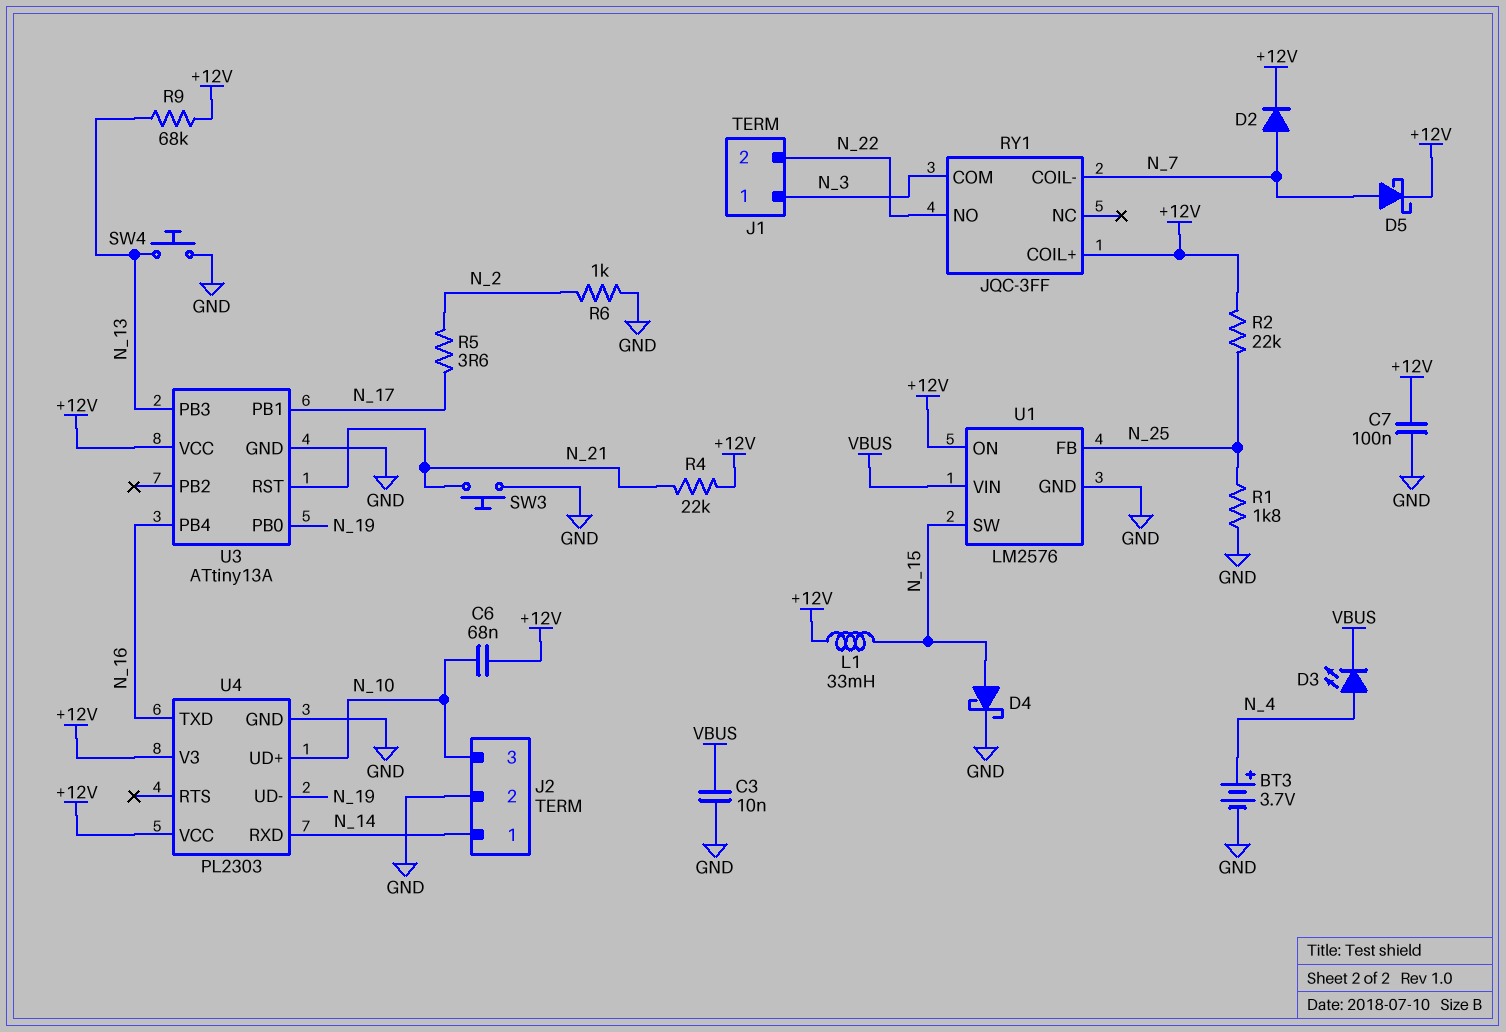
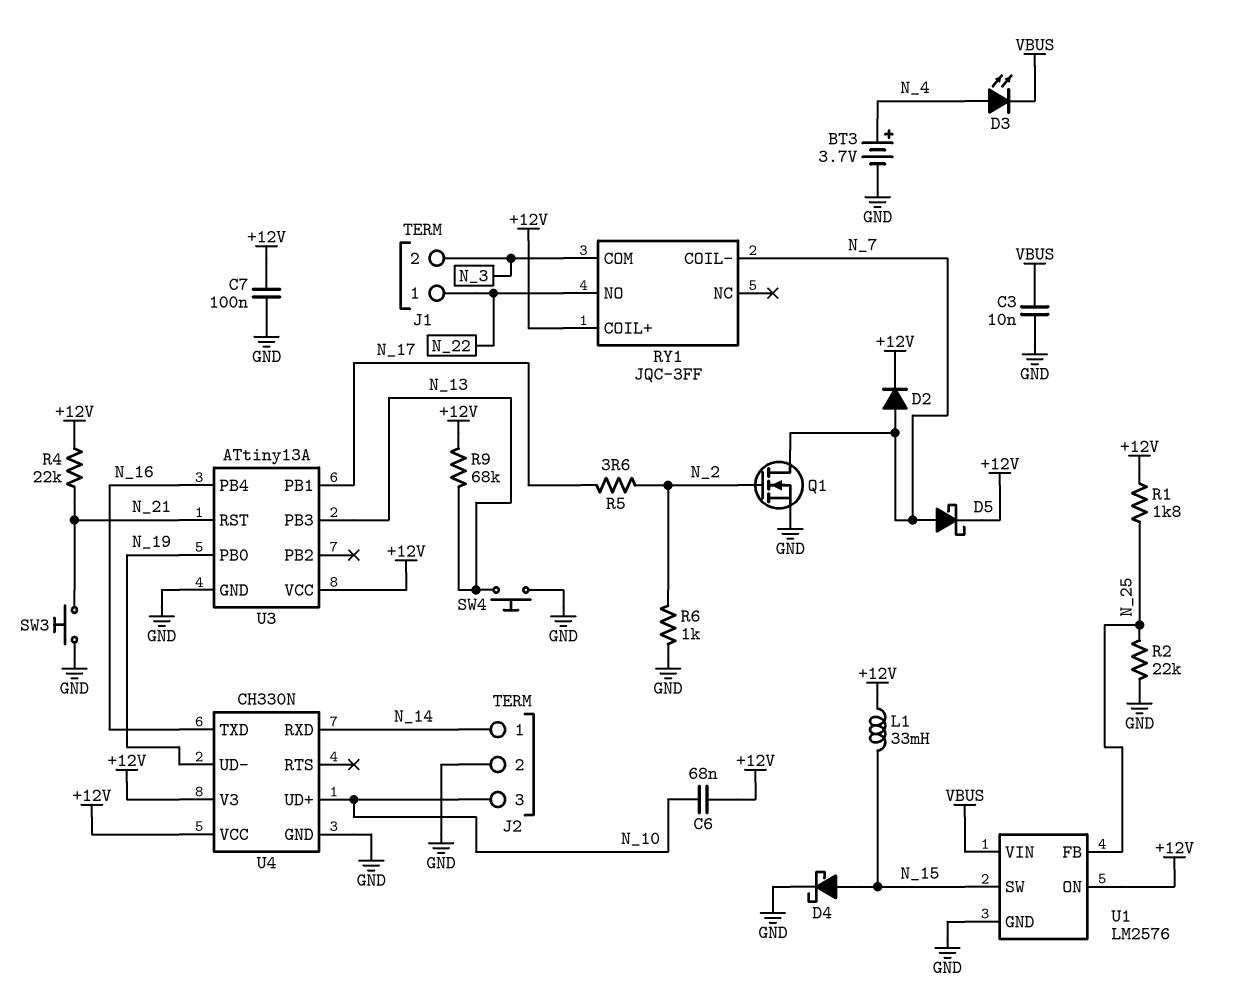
J1 pin 1: N_3 -> N_22
J1 pin 2: N_22 -> N_3
Q1: none -> NMOS (G N_2, D N_7, S GND)
R1: 1.8k (GND, N_25) -> 1.8k (+12V, N_25)
R2: 22k (+12V, N_25) -> 22k (GND, N_25)
U4: PL2303 -> CH330N

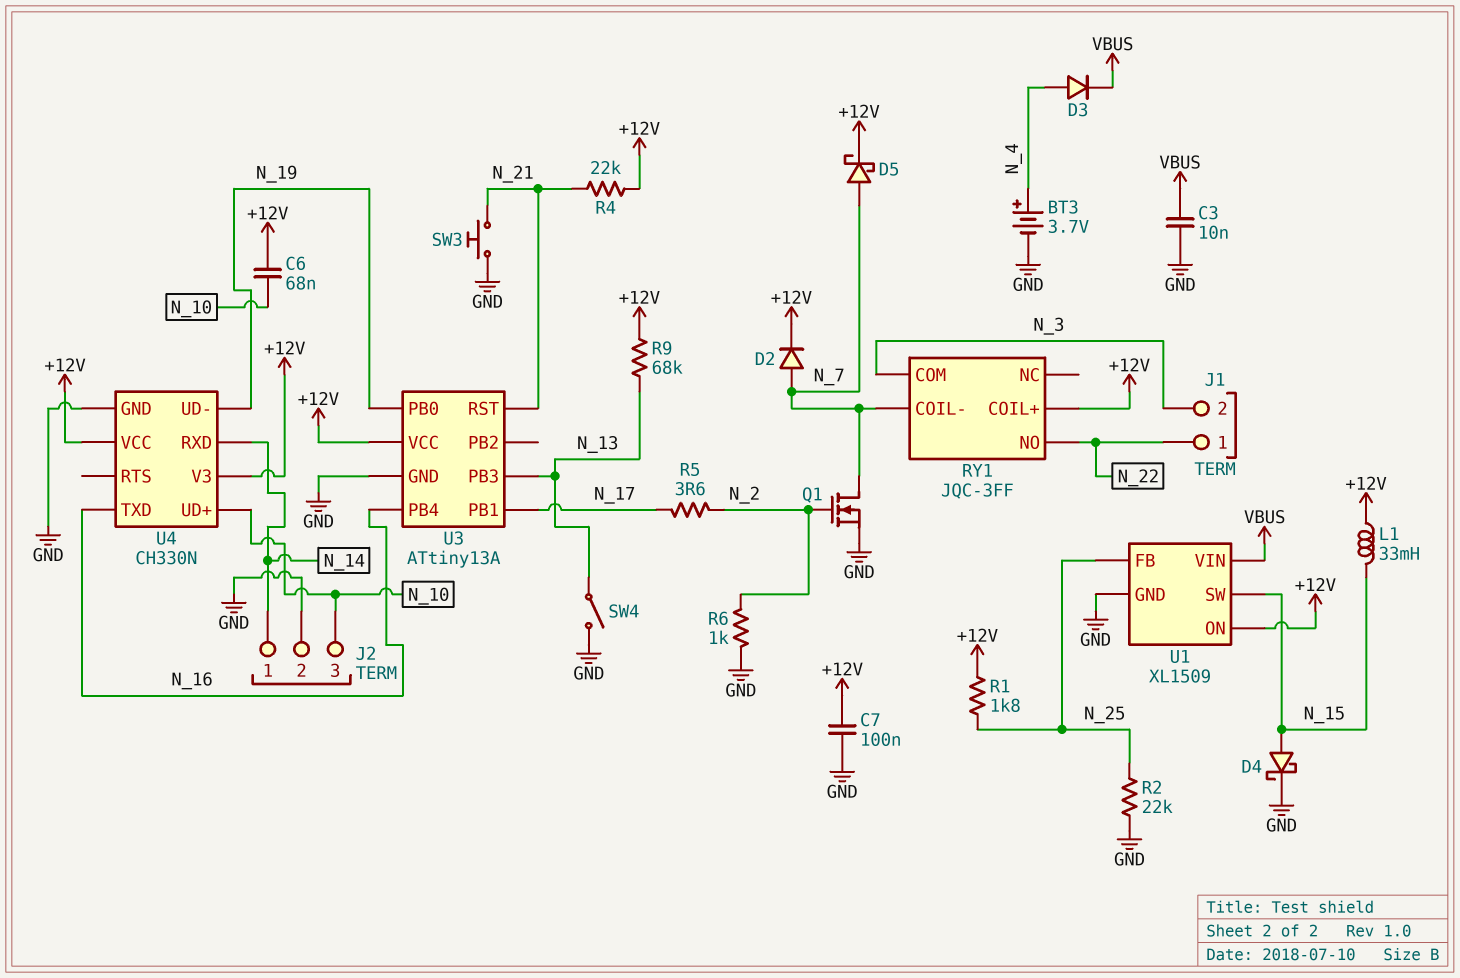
D3: LED (A N_4, K VBUS) -> diode (A N_4, K VBUS)
SW4: button (GND, N_13) -> switch (GND, N_13)
U1: LM2576 -> XL1509

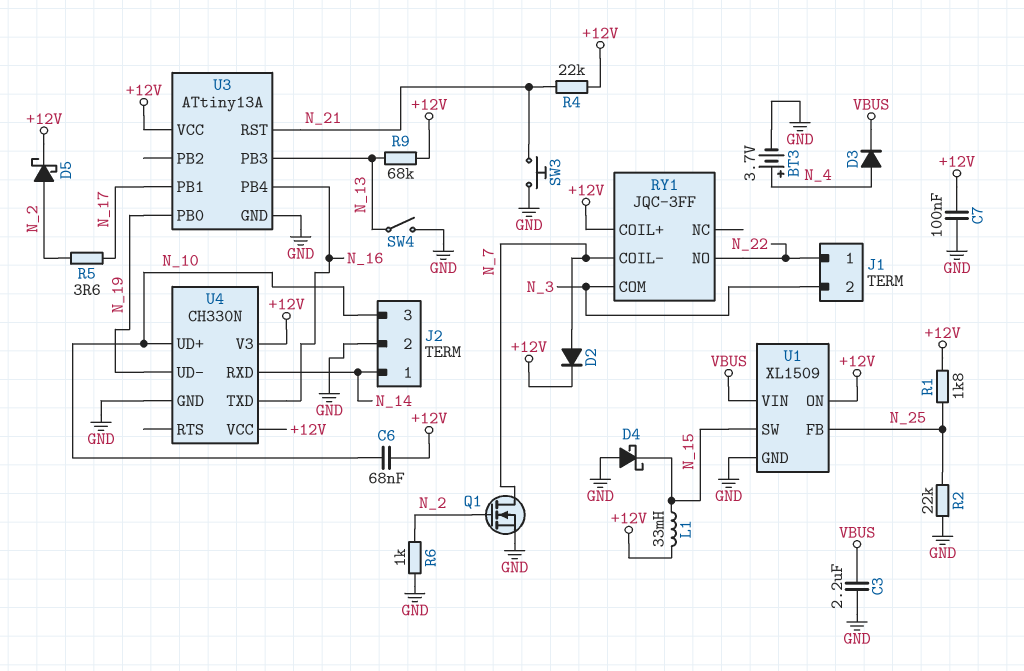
C3: 10nF (GND, VBUS) -> 2.2uF (GND, VBUS)
D4: schottky (A N_15, K GND) -> schottky (A GND, K N_15)
D5: schottky (A N_7, K +12V) -> schottky (A N_2, K +12V)

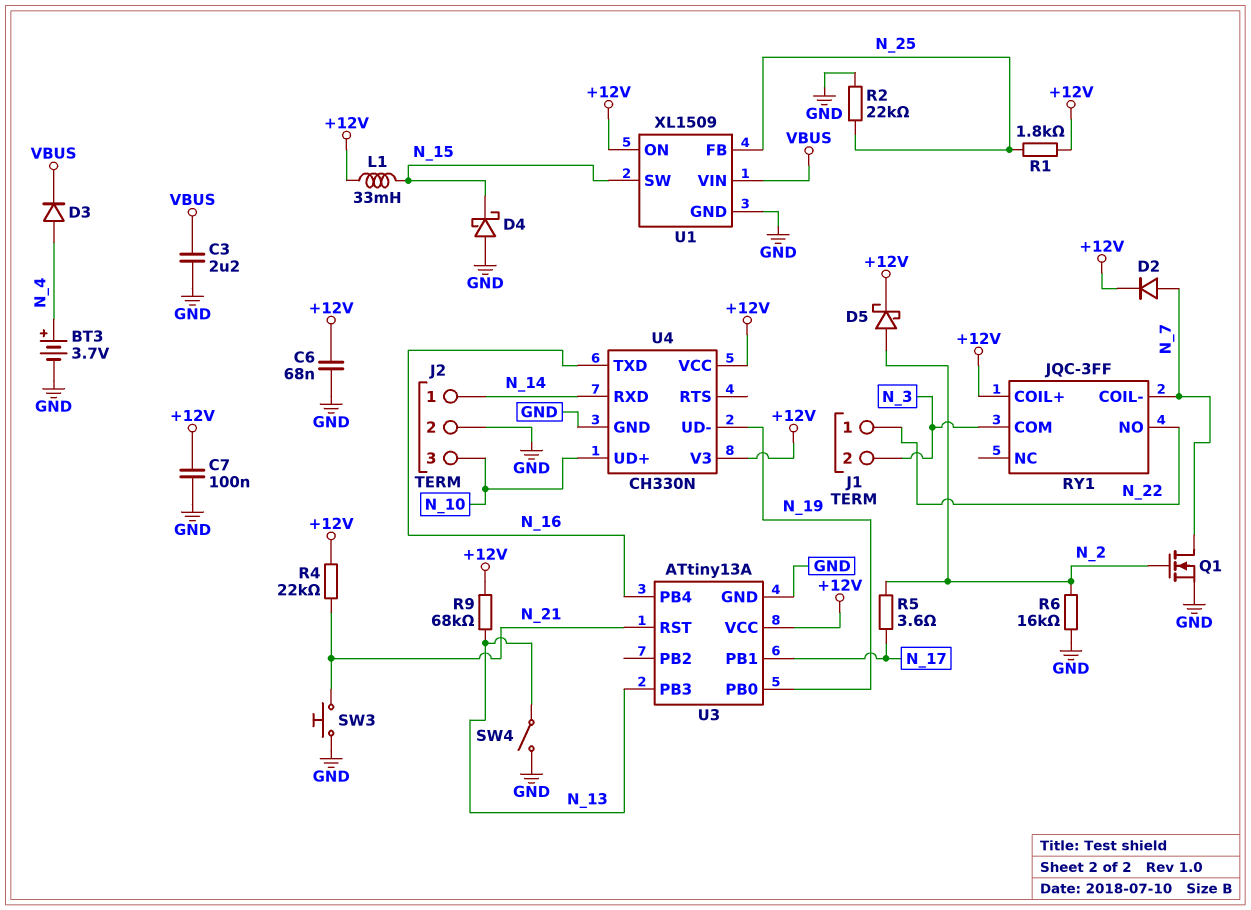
C6: 68nF (+12V, N_10) -> 68nF (+12V, GND)
R6: 1k (GND, N_2) -> 16k (GND, N_2)

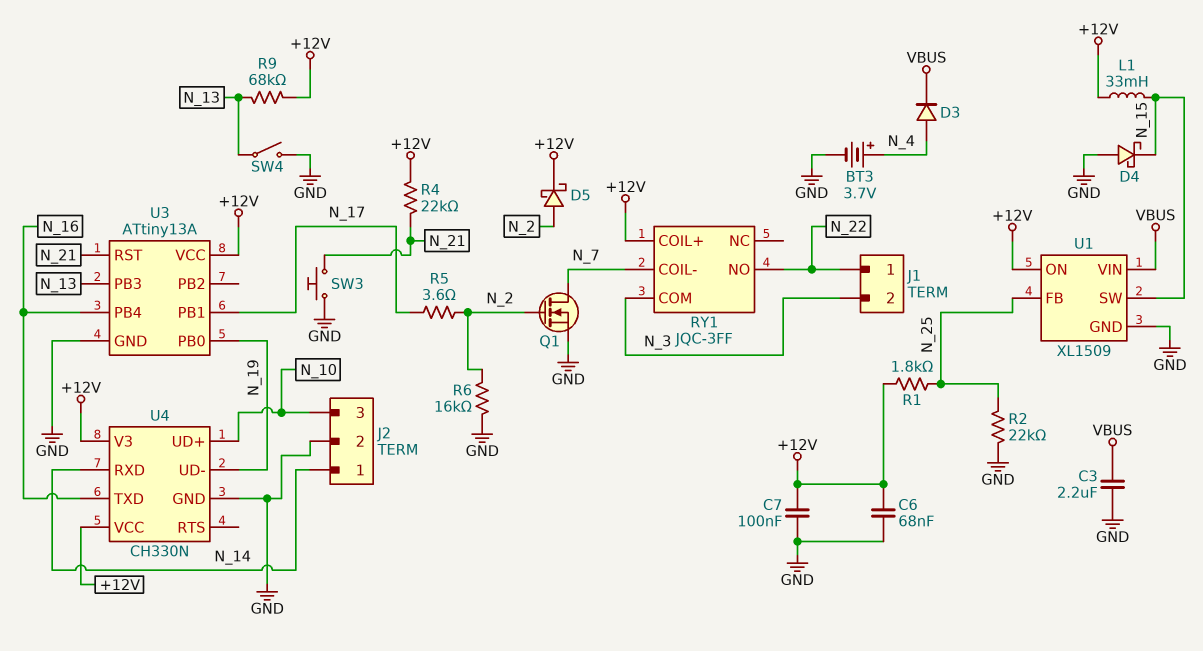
D2: diode (A N_7, K +12V) -> none

